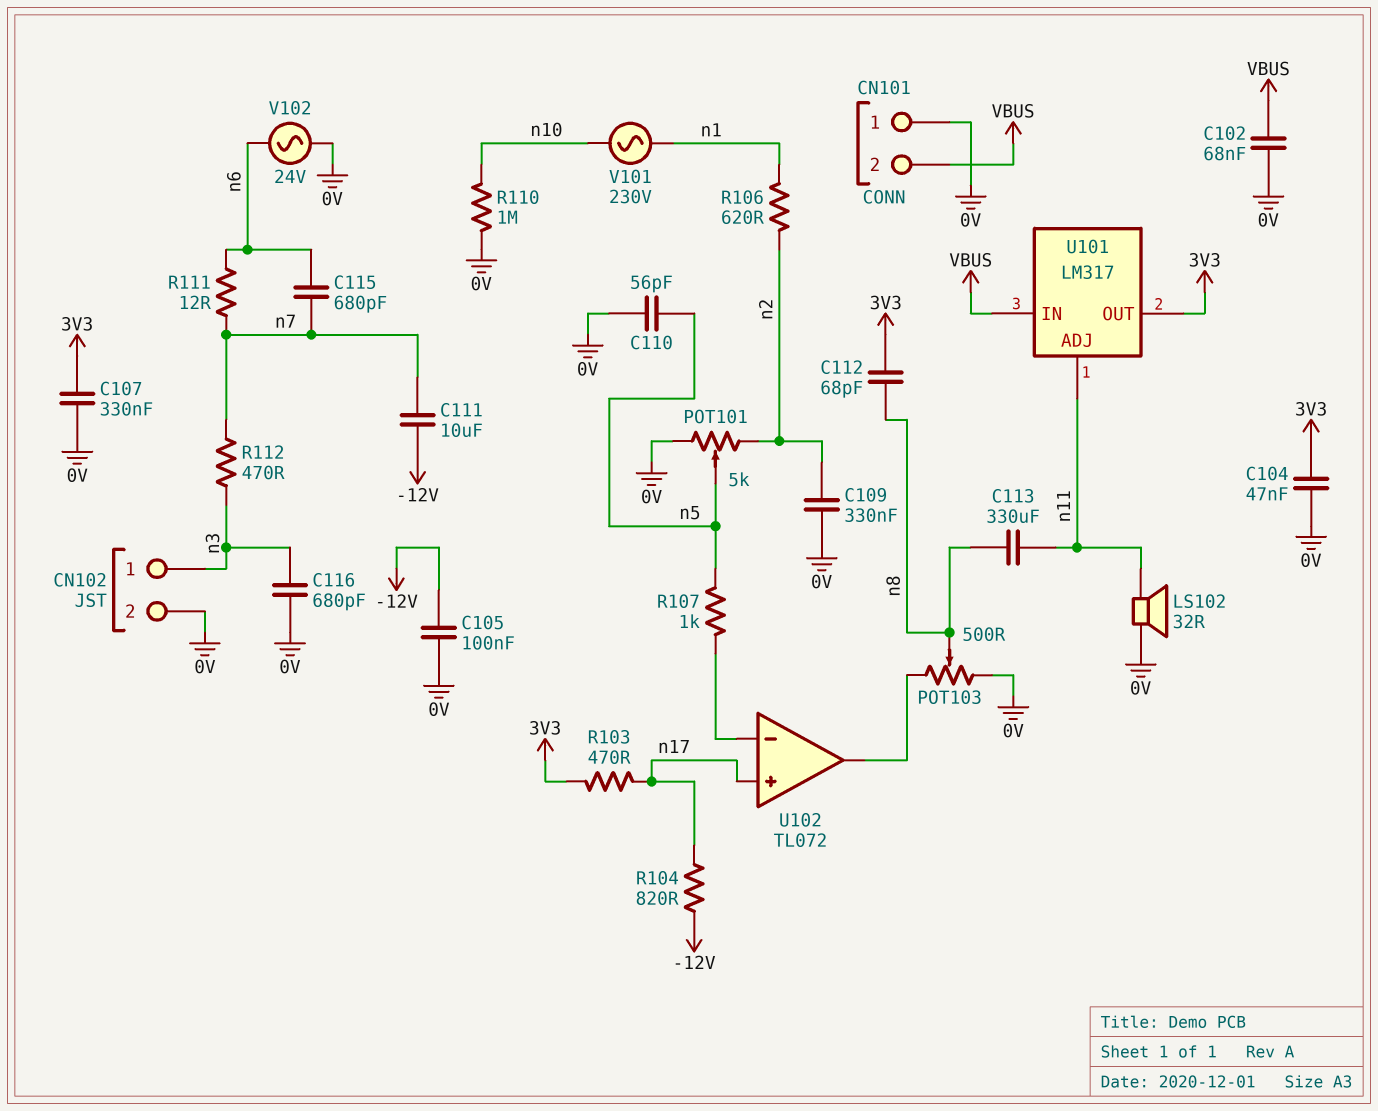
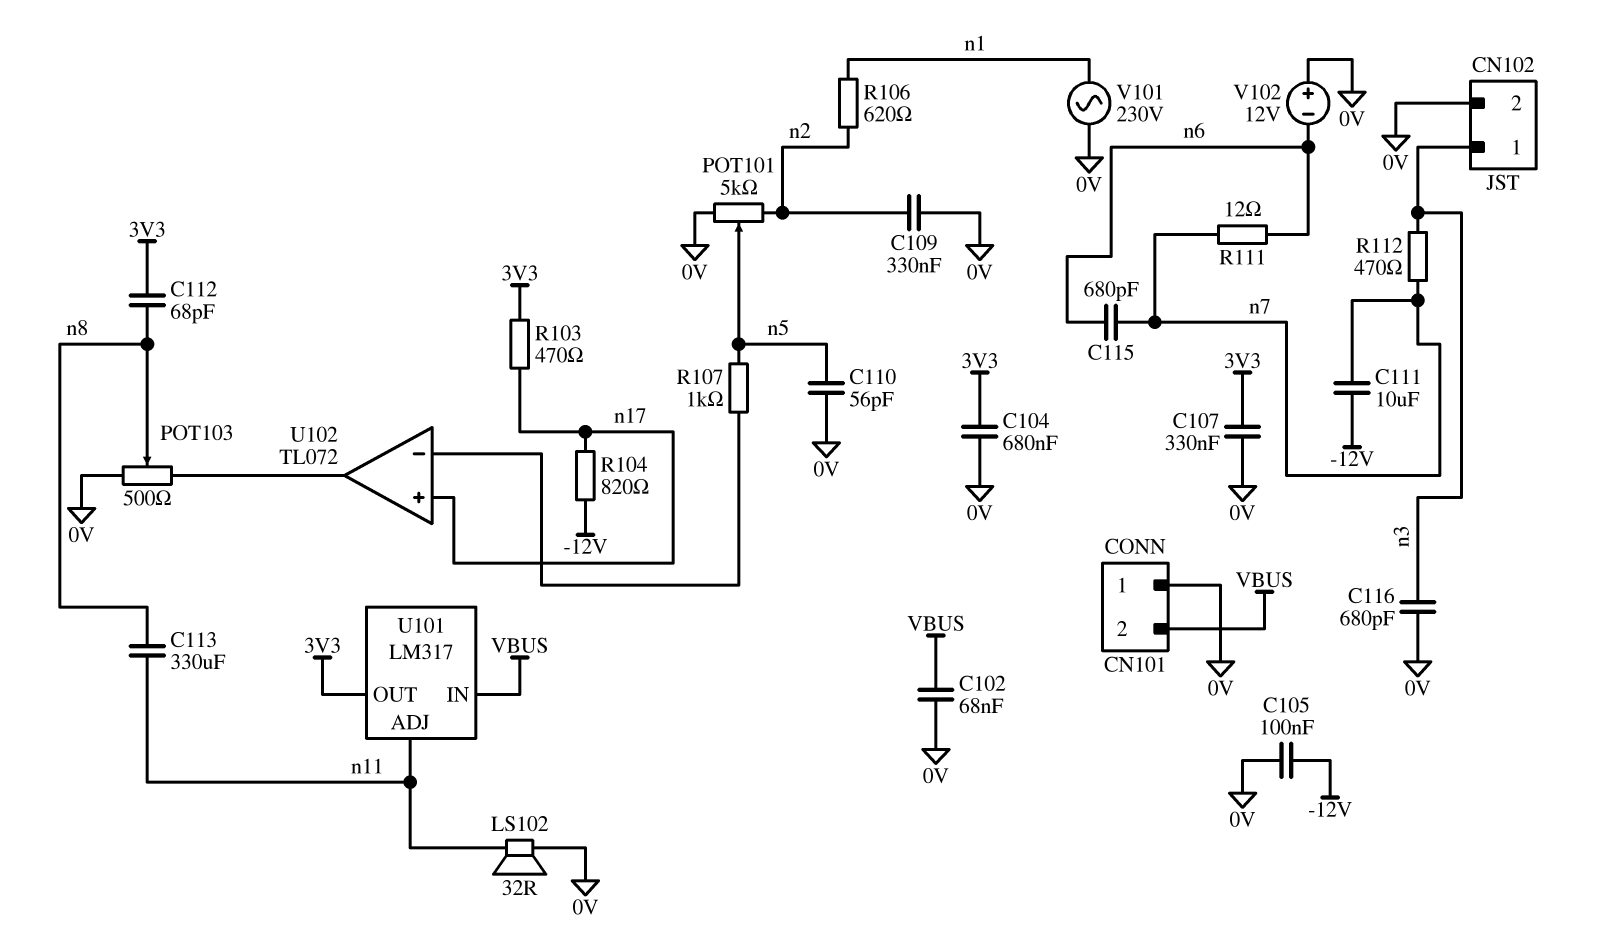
C104: 47nF (0V, 3V3) -> 680nF (0V, 3V3)
R110: 1M (0V, n10) -> none
V101: AC 230V (n1, n10) -> AC 230V (0V, n1)
V102: AC 24V (0V, n6) -> 12V (plus 0V, minus n6)

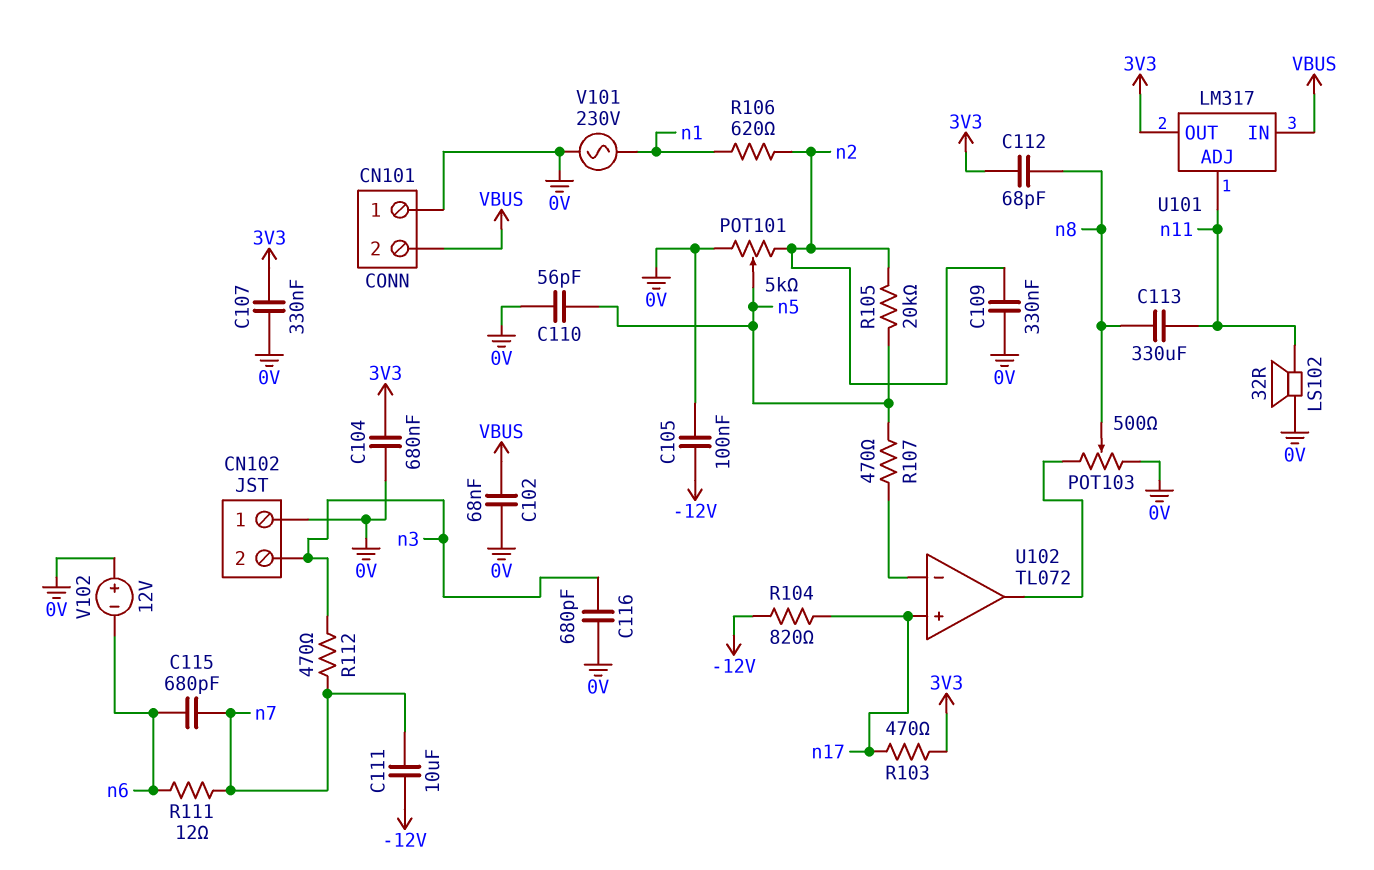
CN102 pin 1: n3 -> 0V
CN102 pin 2: 0V -> n3
R105: none -> 20k (n2, n5)
R107: 1k (U102/in-, n5) -> 470 (U102/in-, n5)

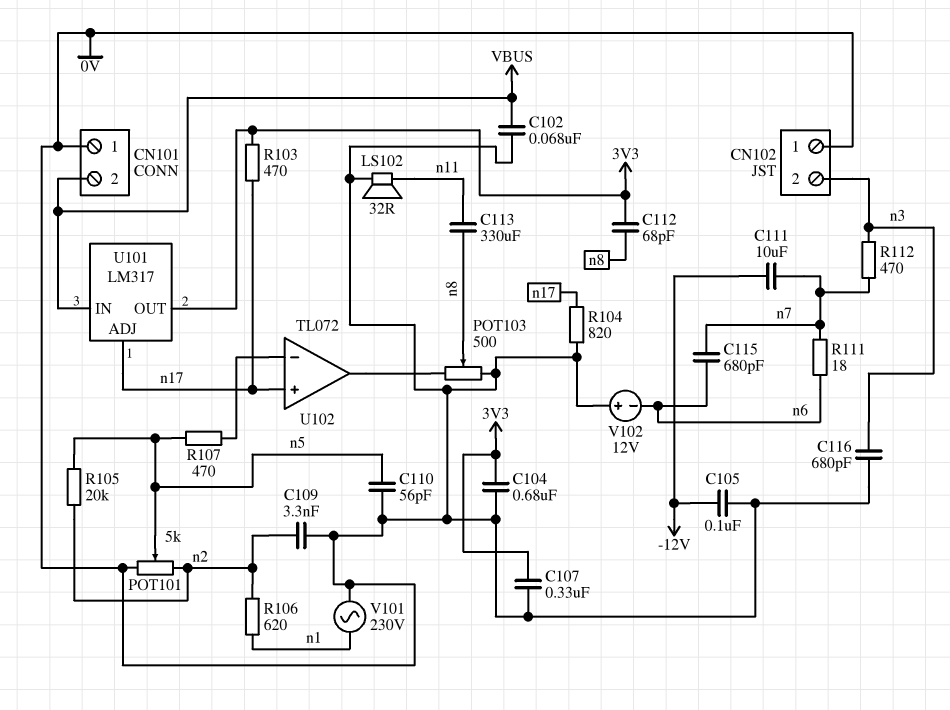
C109: 330nF (0V, n2) -> 3.3nF (0V, n2)
R104: 820 (-12V, n17) -> 820 (0V, n17)
R111: 12 (n6, n7) -> 18 (n6, n7)
U101 pin ADJ: n11 -> n17

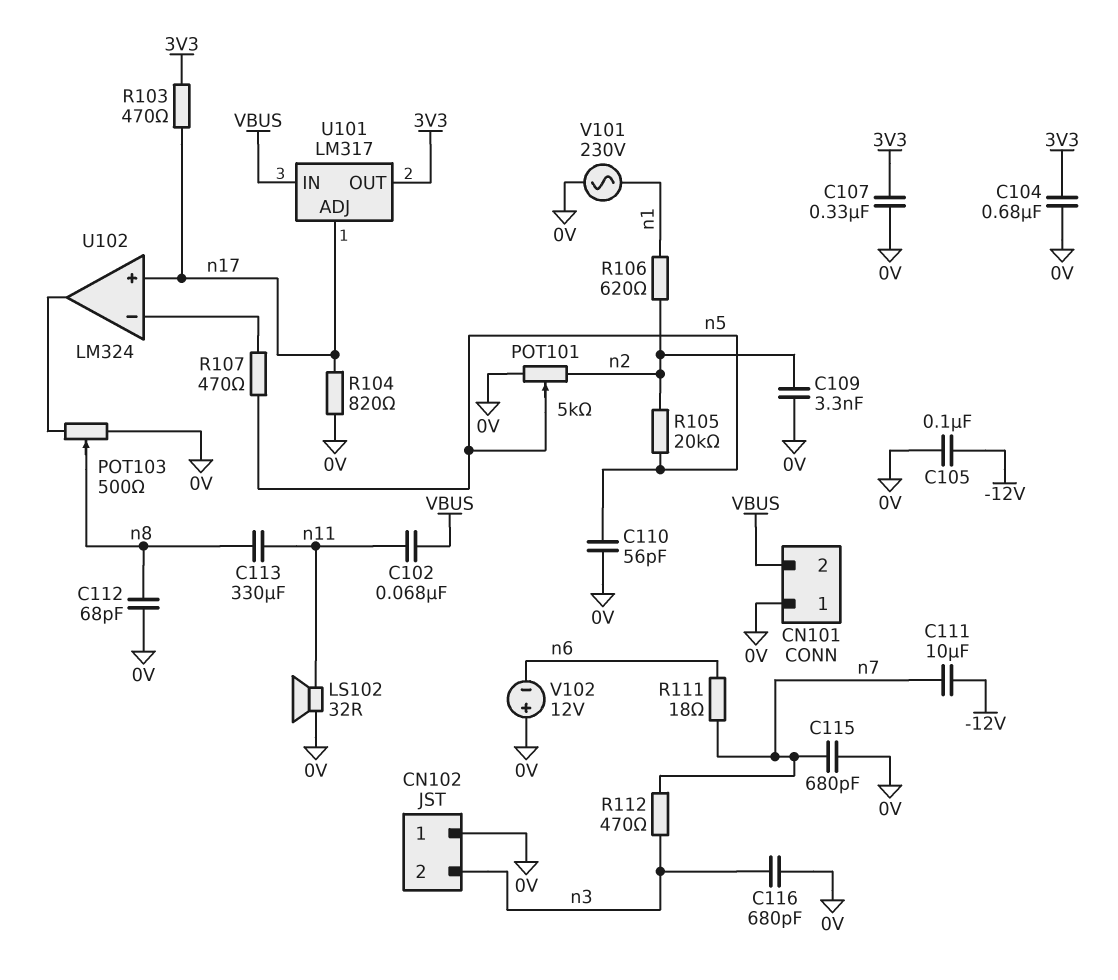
C102: 68nF (0V, VBUS) -> 68nF (VBUS, n11)
C112: 68pF (3V3, n8) -> 68pF (0V, n8)
C115: 680pF (n6, n7) -> 680pF (0V, n7)
U102: TL072 -> LM324

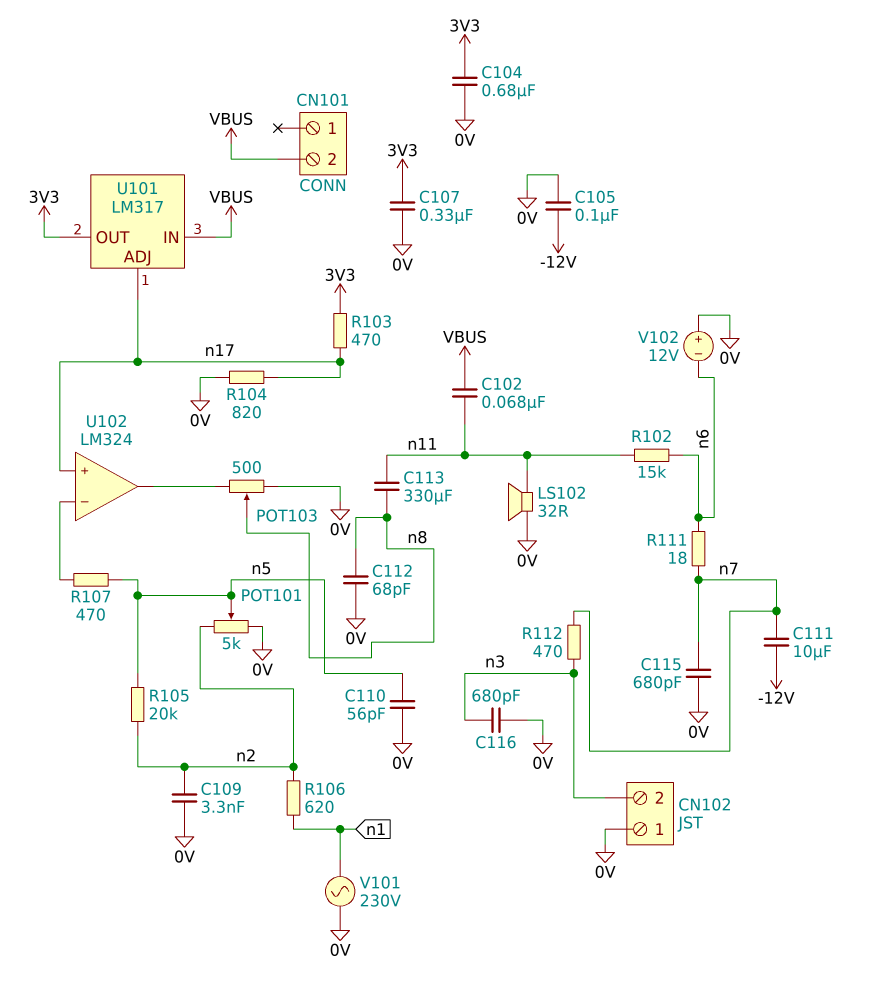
CN101 pin 1: 0V -> none
R102: none -> 15k (n6, n11)

